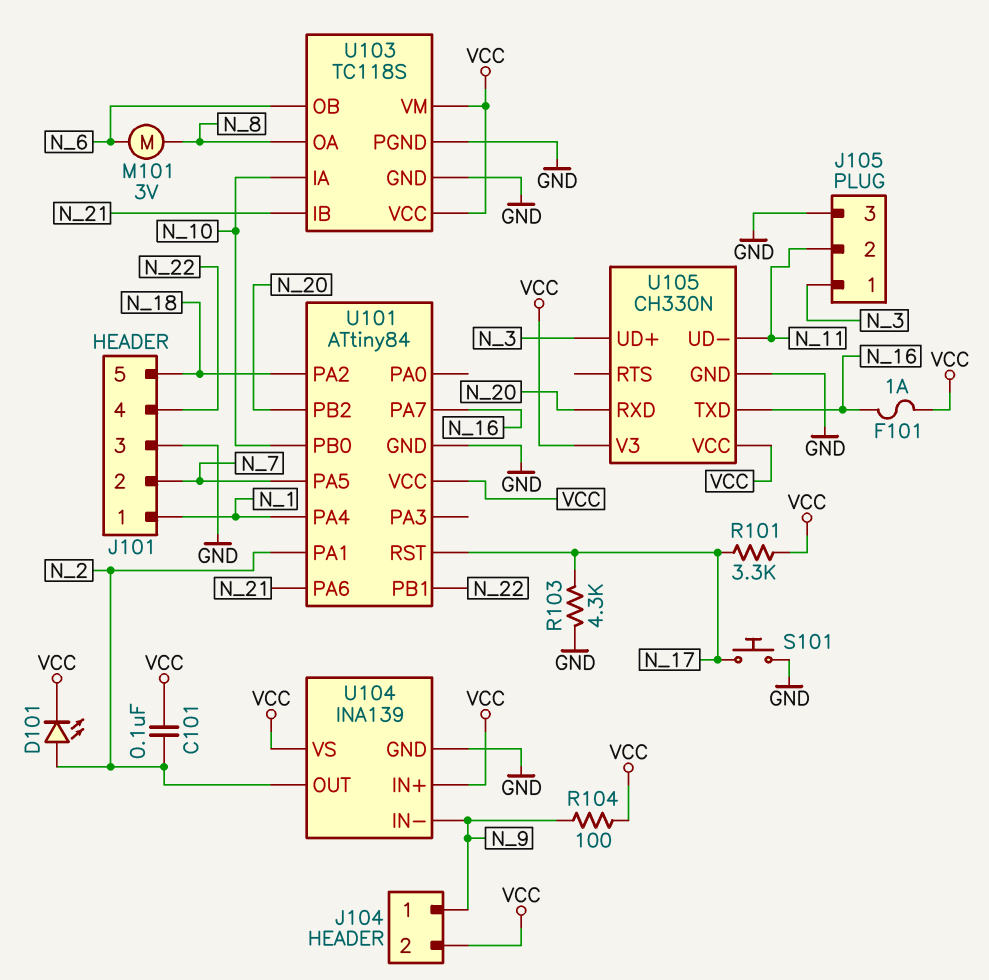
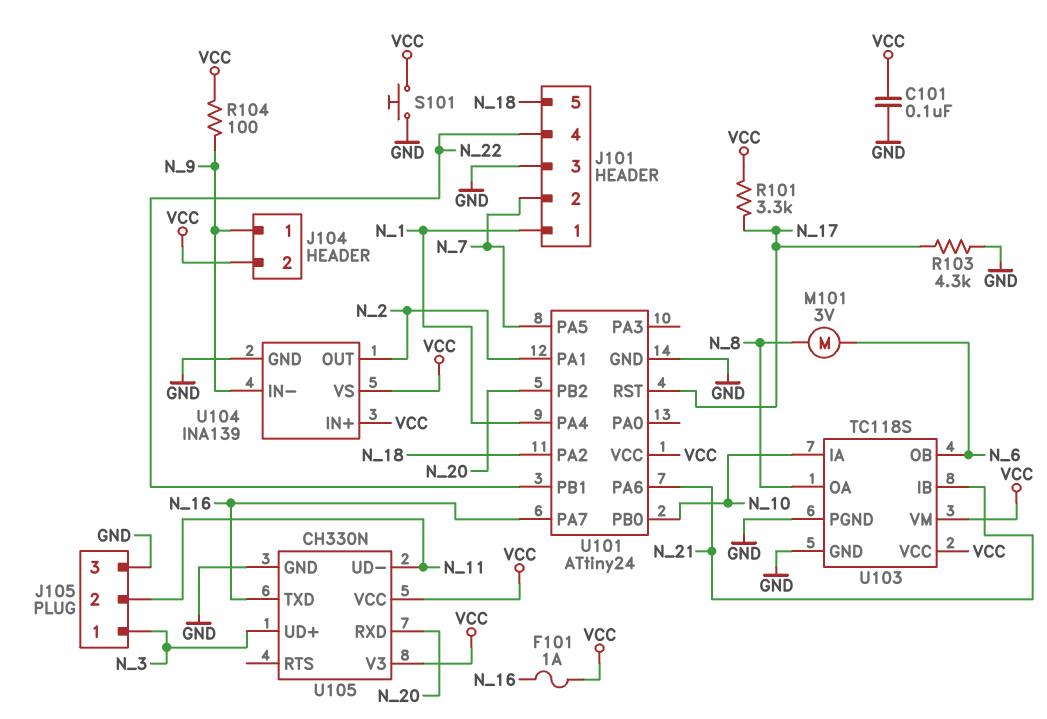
C101: 100nF (N_2, VCC) -> 100nF (GND, VCC)
D101: LED (A N_2, K VCC) -> none
S101: button (GND, N_17) -> button (GND, VCC)
U101: ATtiny84 -> ATtiny24

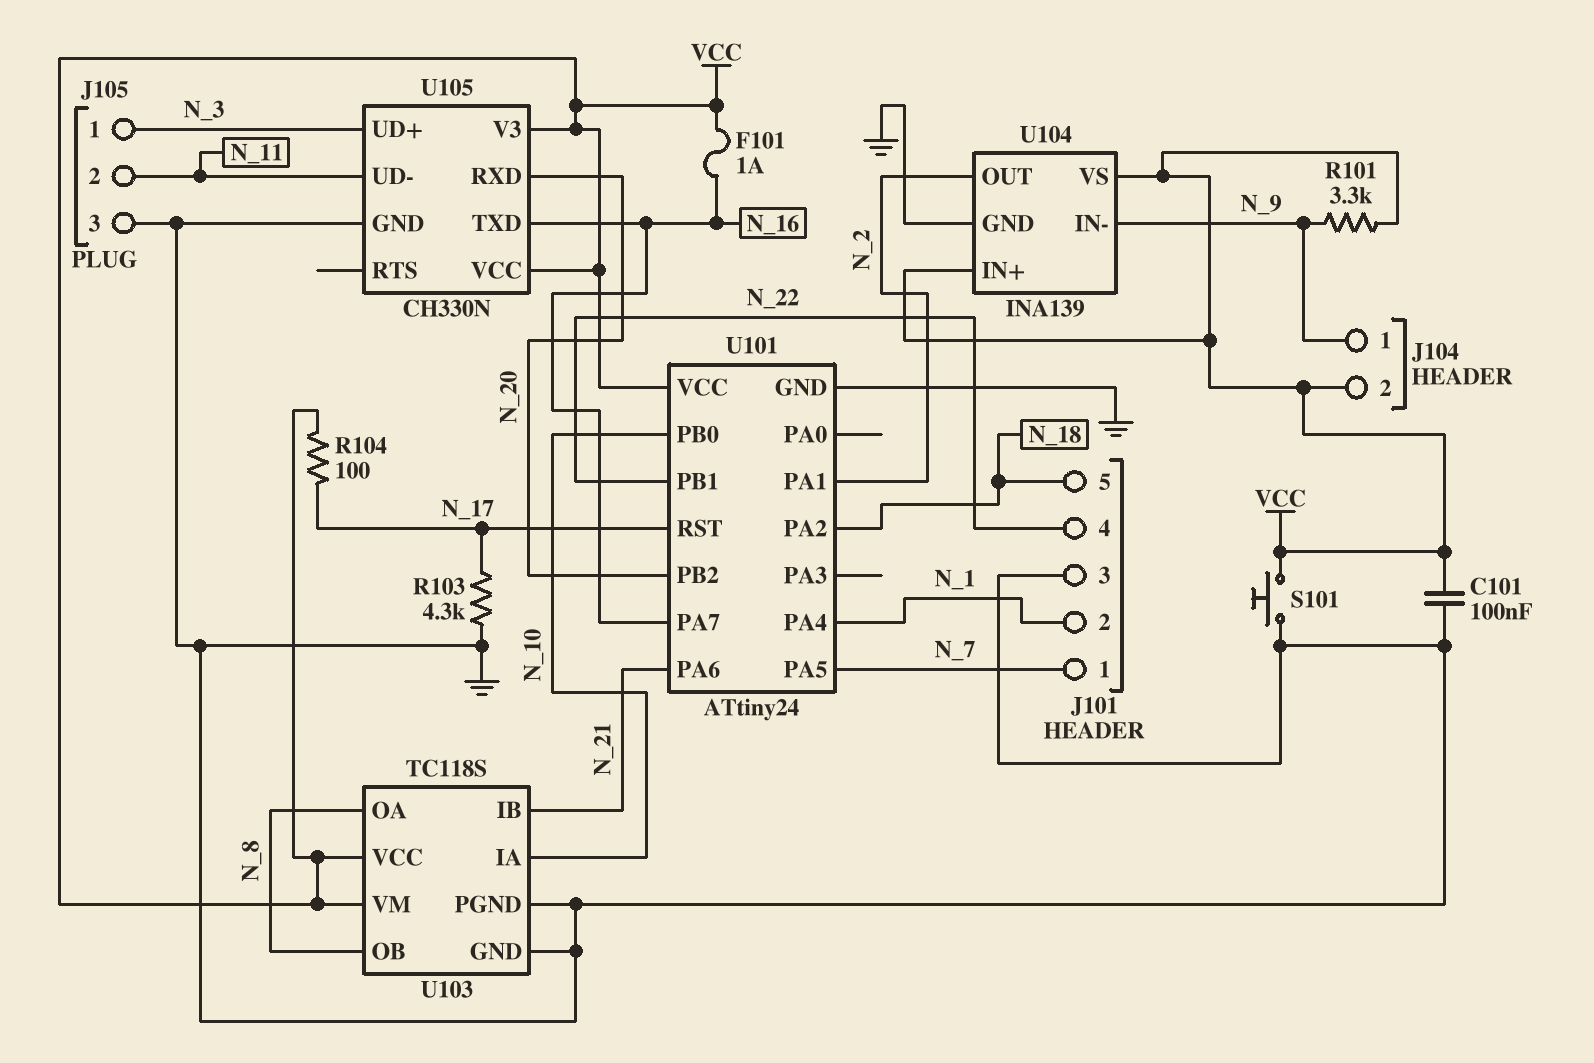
J101 pin 1: N_1 -> N_7
J101 pin 2: N_7 -> N_1
M101: motor 3V (N_6, N_8) -> none
R101: 3.3k (N_17, VCC) -> 3.3k (N_9, VCC)
R104: 100 (N_9, VCC) -> 100 (N_17, VCC)
U103 pin OB: N_6 -> N_8

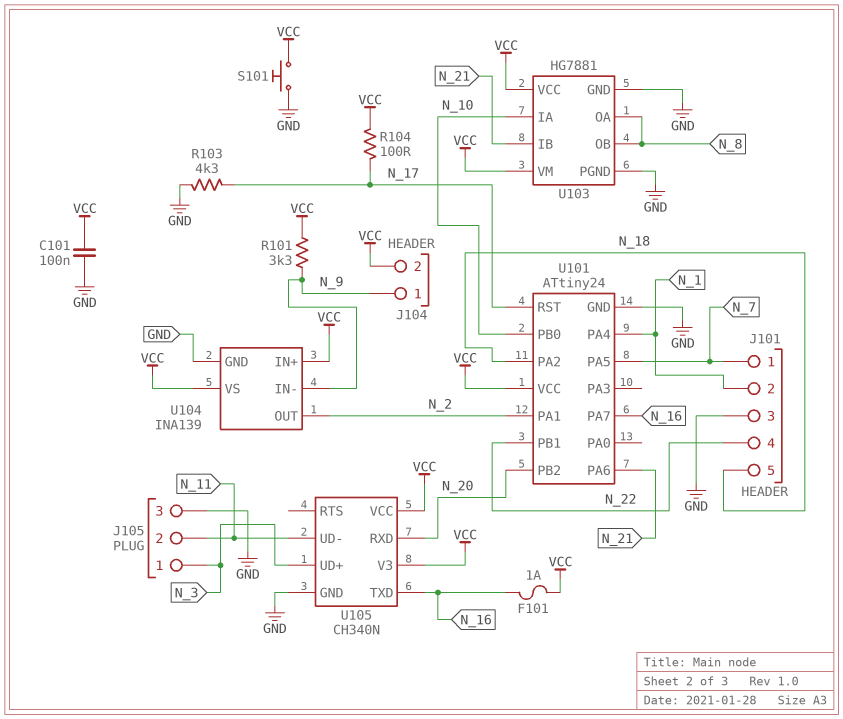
U103: TC118S -> HG7881
U105: CH330N -> CH340N

